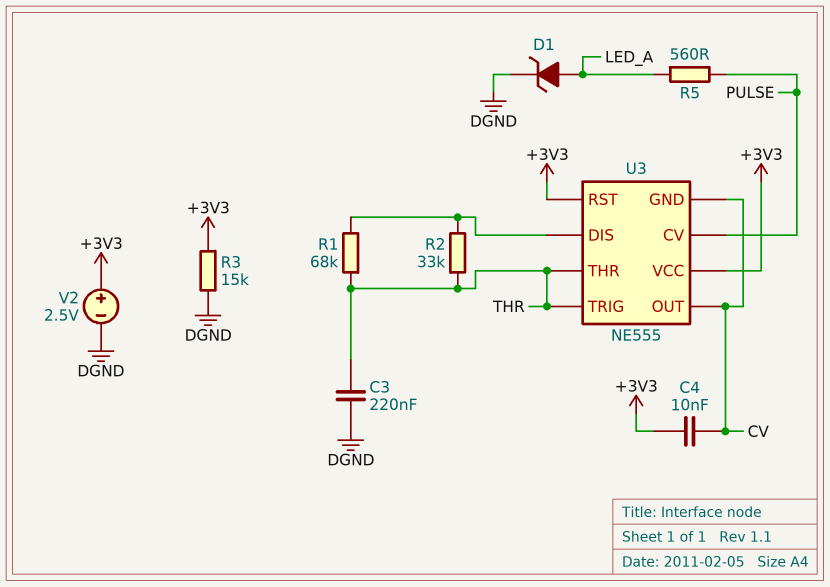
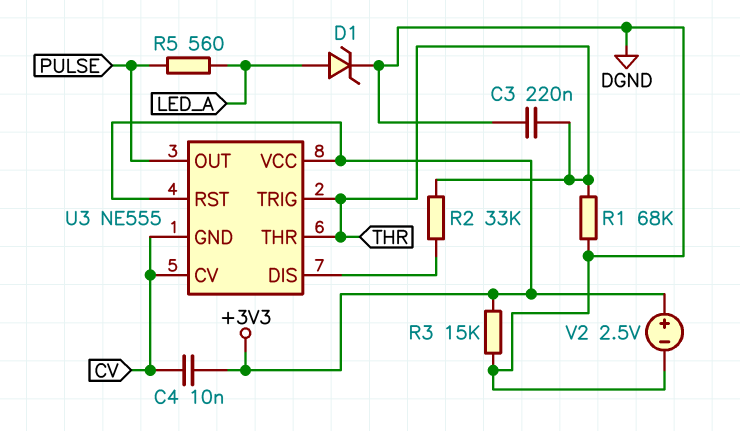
R1: 68k (THR, U3/DIS) -> 68k (DGND, THR)
U3 pin CV: PULSE -> CV
U3 pin OUT: CV -> PULSE

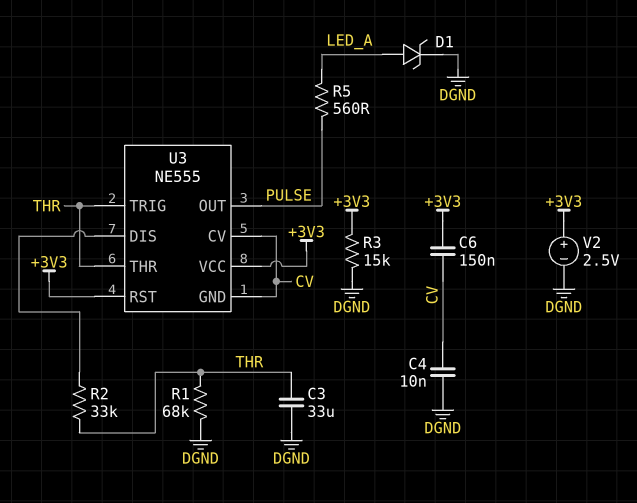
C3: 220nF (DGND, THR) -> 33uF (DGND, THR)
C4: 10nF (+3V3, CV) -> 10nF (CV, DGND)
C6: none -> 150nF (+3V3, CV)

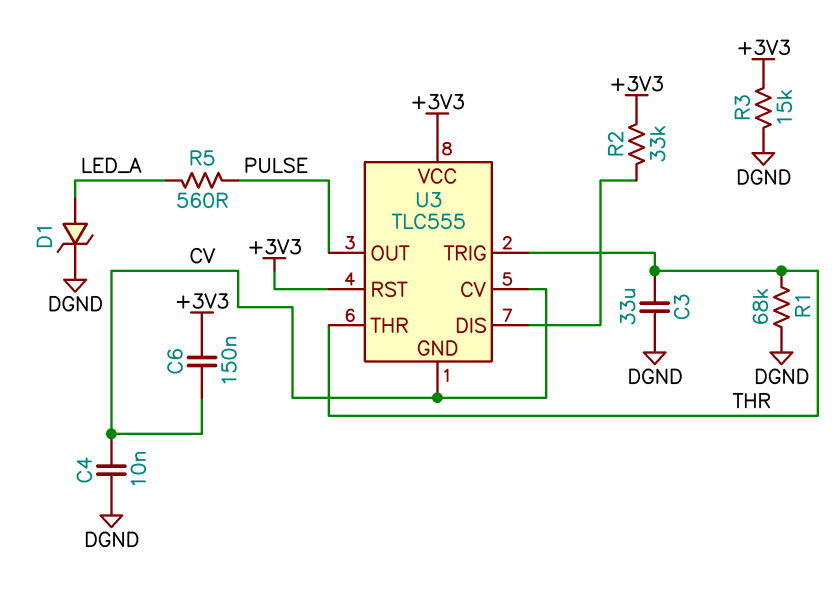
R2: 33k (THR, U3/DIS) -> 33k (+3V3, U3/DIS)
U3: NE555 -> TLC555
V2: 2.5V (plus +3V3, minus DGND) -> none

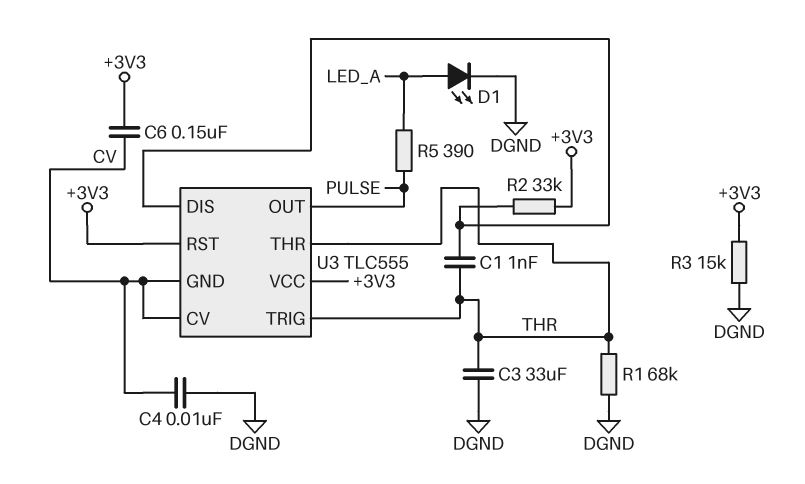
C1: none -> 1nF (THR, U3/DIS)
D1: zener (A LED_A, K DGND) -> LED (A LED_A, K DGND)
R5: 560 (LED_A, PULSE) -> 390 (LED_A, PULSE)

